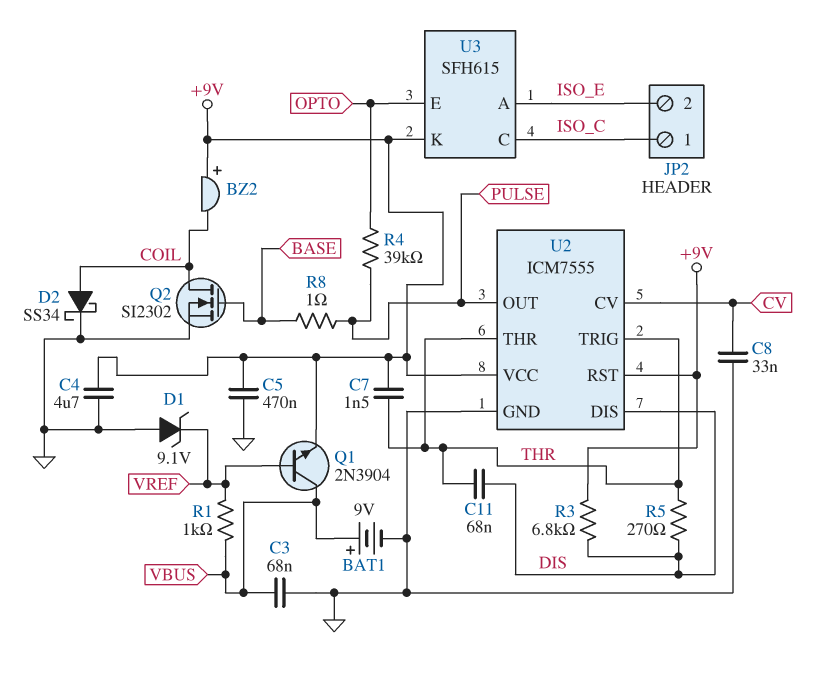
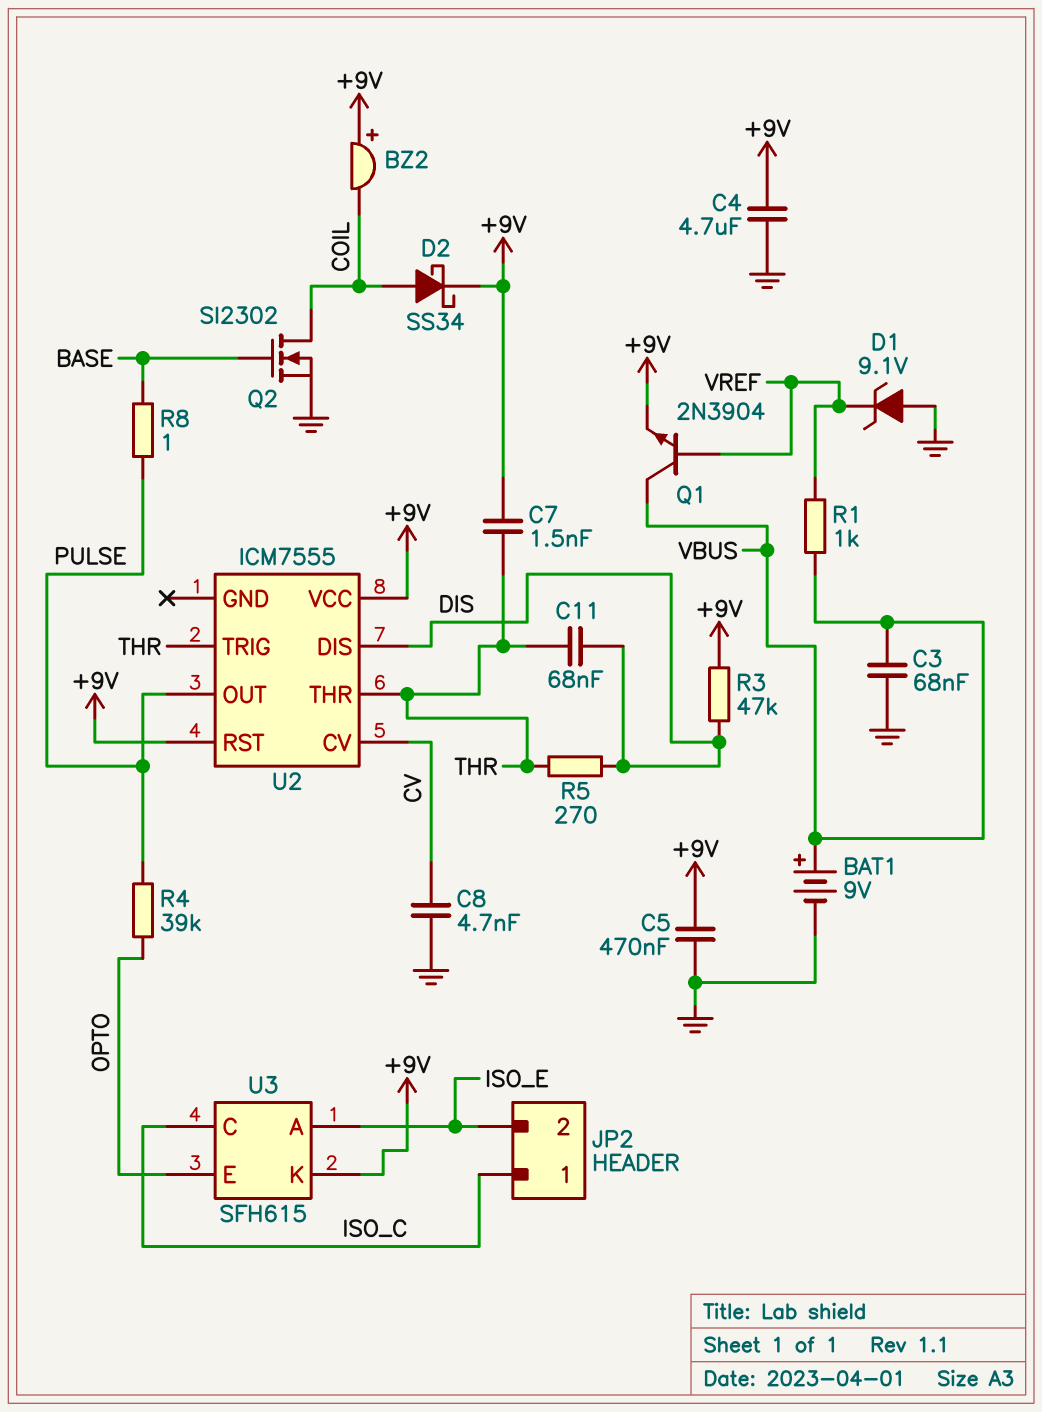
C8: 33nF (CV, GND) -> 4.7nF (CV, GND)
D2: schottky SS34 (A COIL, K GND) -> schottky SS34 (A COIL, K +9V)
R3: 6.8k (+9V, DIS) -> 47k (+9V, DIS)
U2 pin GND: GND -> none

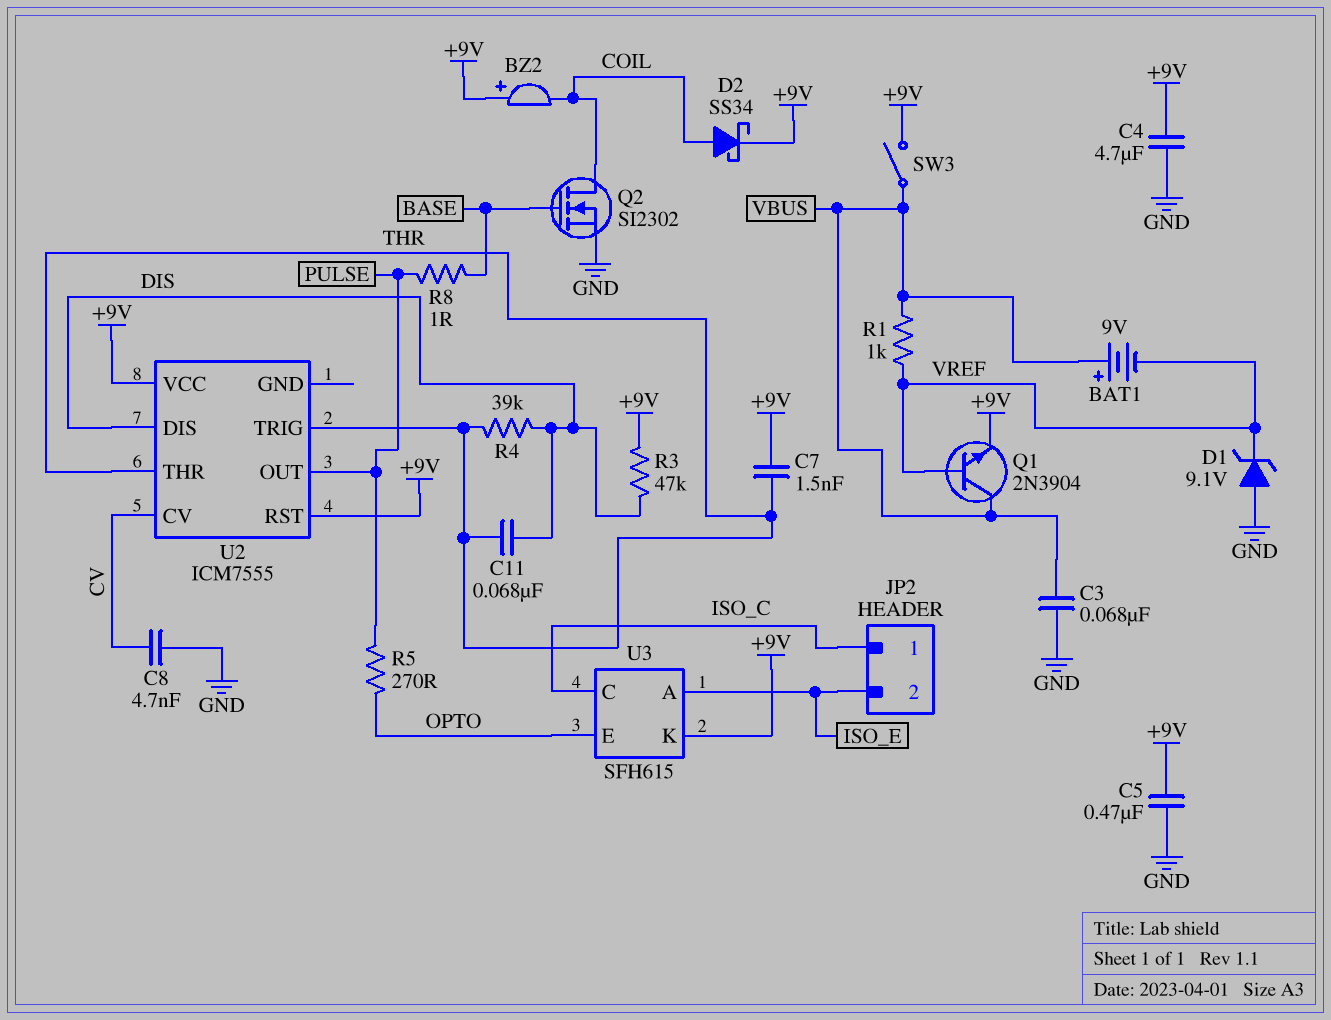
BAT1: 9V (plus VBUS, minus GND) -> 9V (plus VBUS, minus VREF)
R4: 39k (OPTO, PULSE) -> 39k (DIS, THR)
R5: 270 (DIS, THR) -> 270 (OPTO, PULSE)
SW3: none -> switch (+9V, VBUS)

